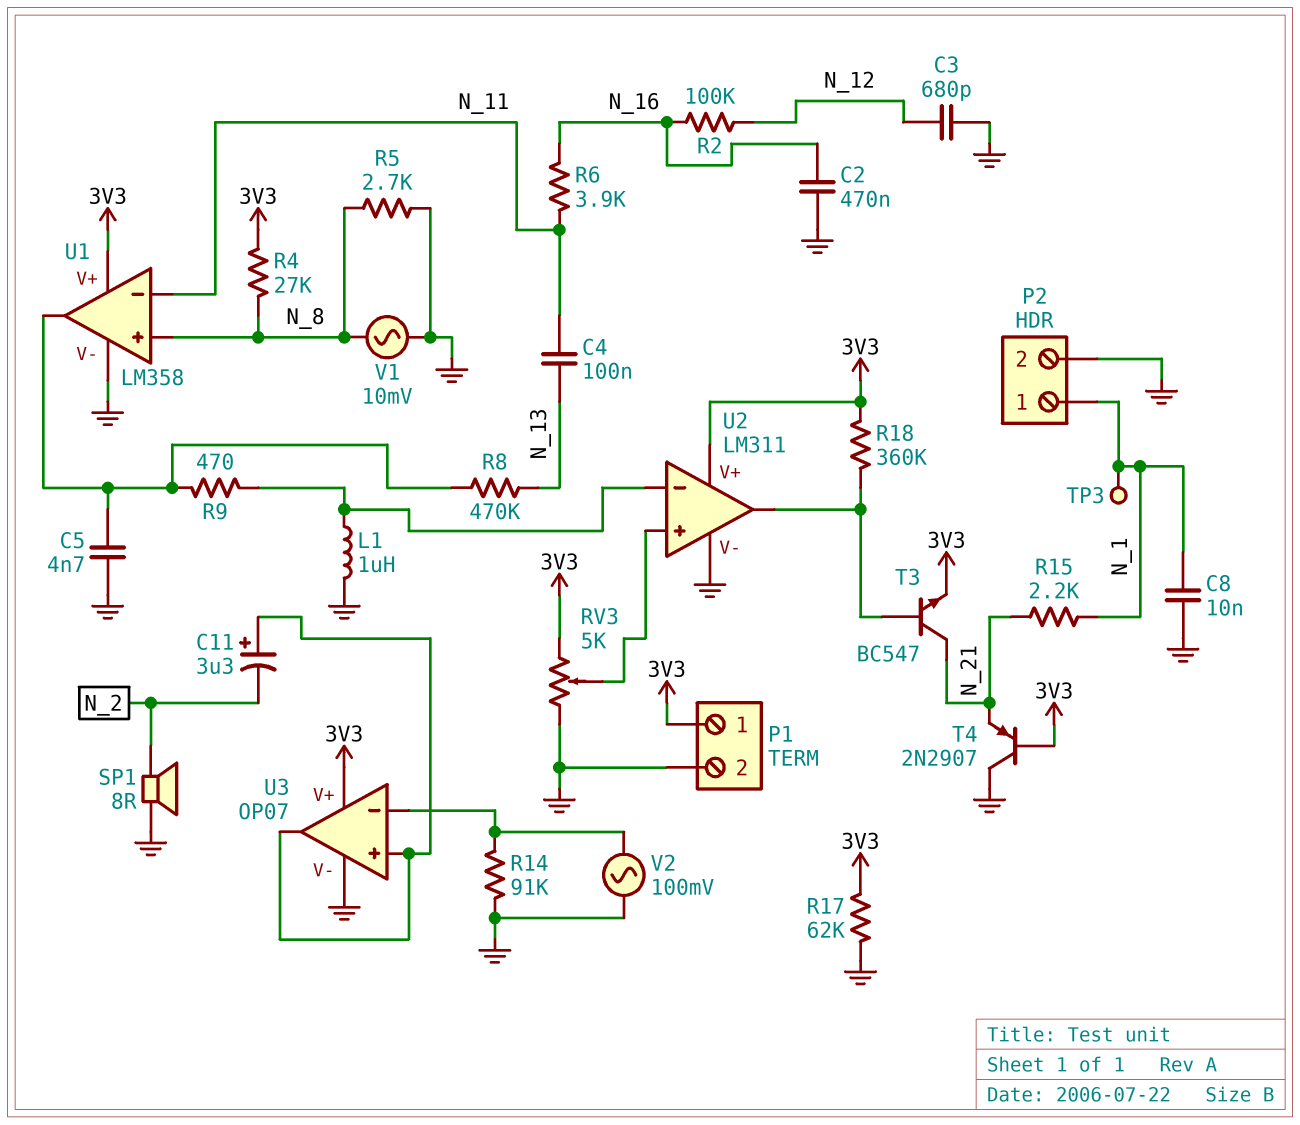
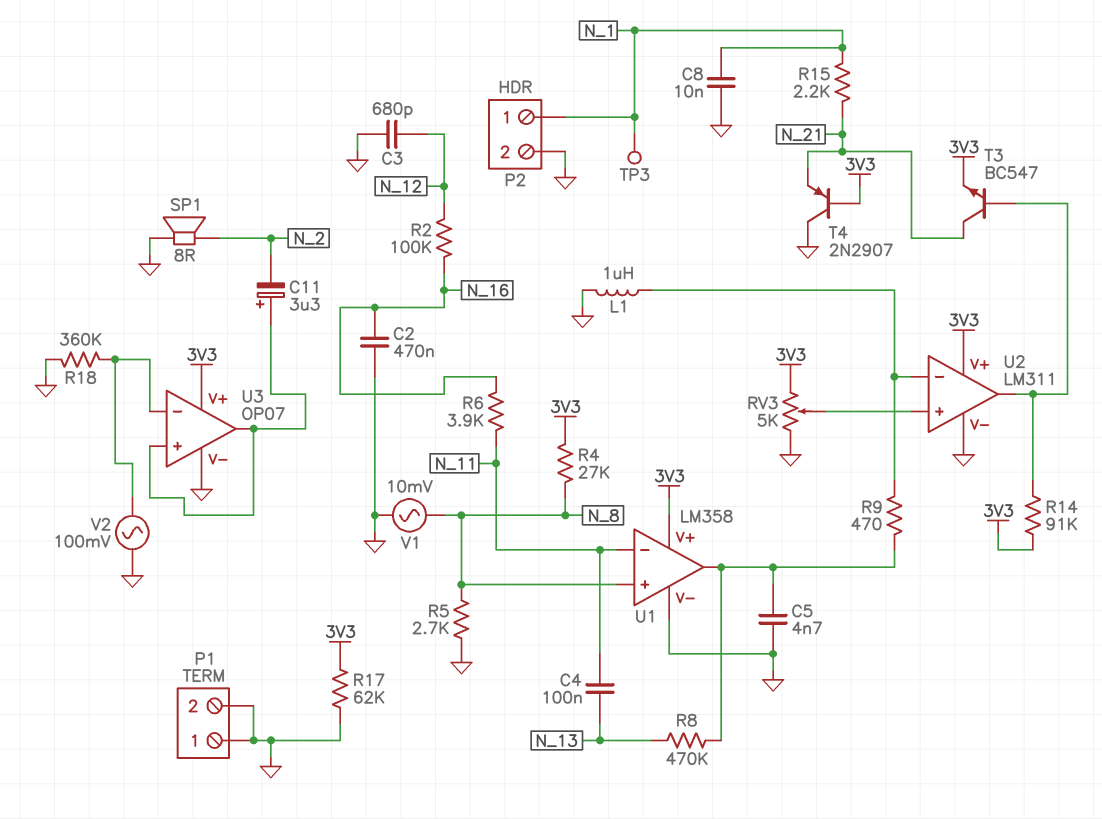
P1 pin 1: 3V3 -> GND
R14: 91k (GND, U3/in-) -> 91k (3V3, U2/out)
R18: 360k (3V3, U2/out) -> 360k (GND, U3/in-)

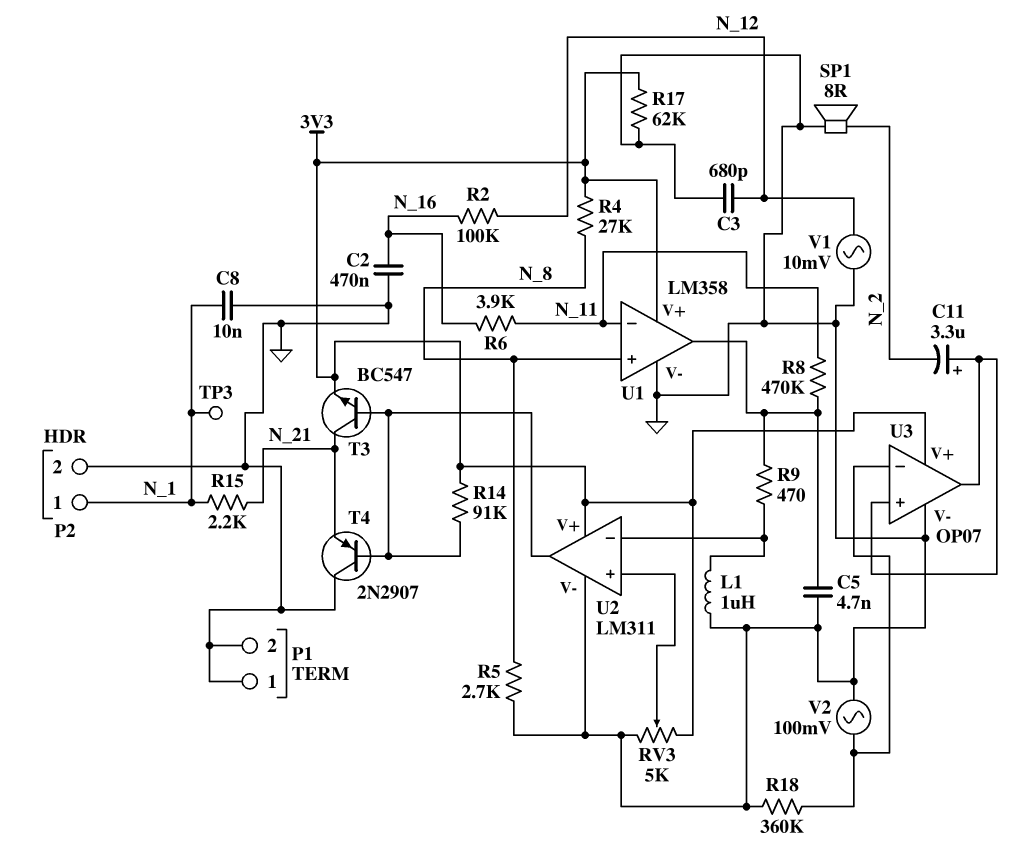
C4: 100nF (N_11, N_13) -> none
R8: 470k (N_13, U1/out) -> 470k (N_11, U1/out)
T4: PNP 2N2907 (B 3V3, C GND, E N_21) -> PNP 2N2907 (B U2/out, C GND, E N_21)
V1: AC 10mV (GND, N_8) -> AC 10mV (GND, N_12)

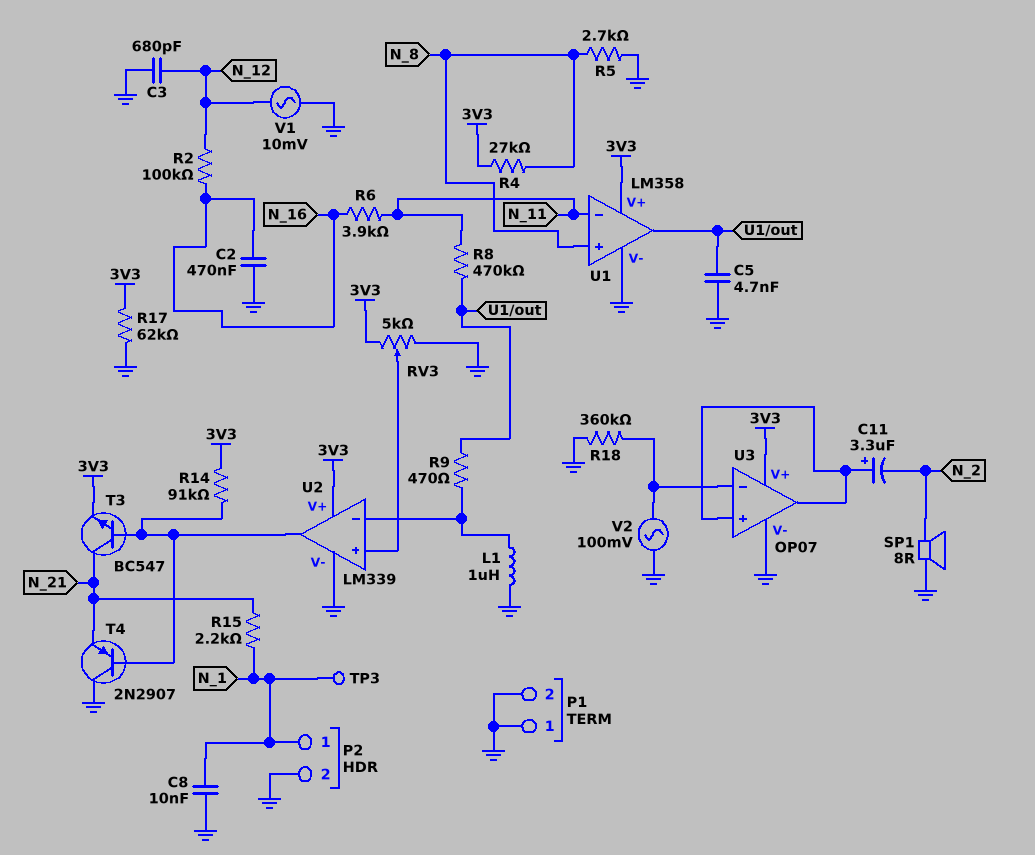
U2: LM311 -> LM339

